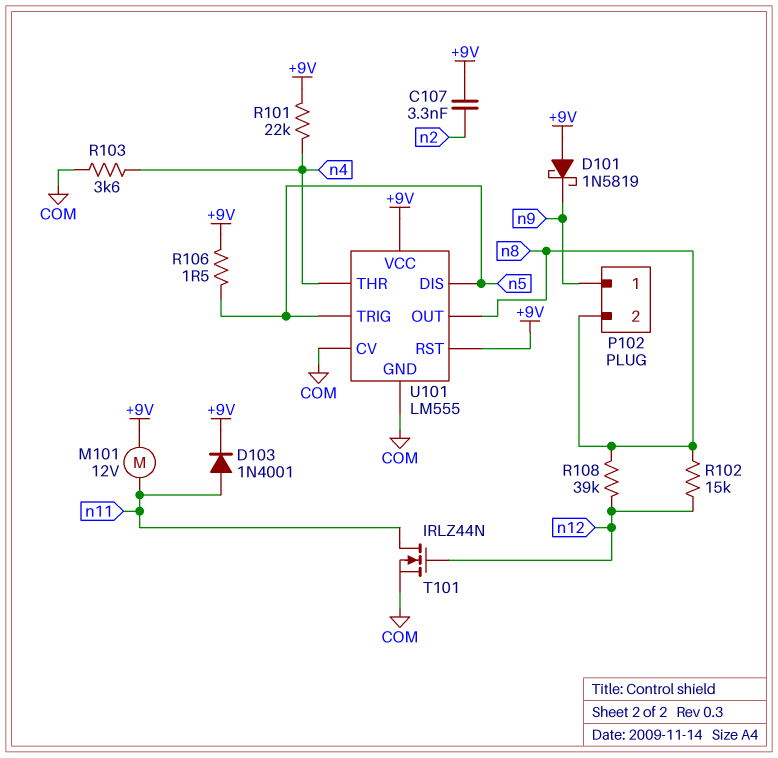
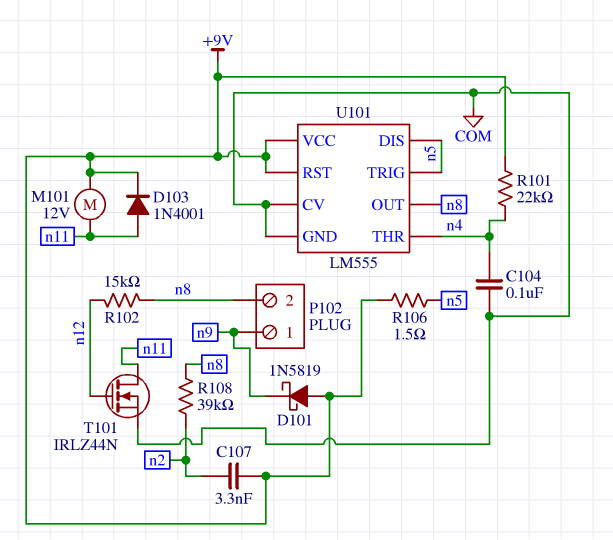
C104: none -> 100nF (COM, n4)
R103: 3.6k (COM, n4) -> none
R108: 39k (n8, n12) -> 39k (n2, n8)

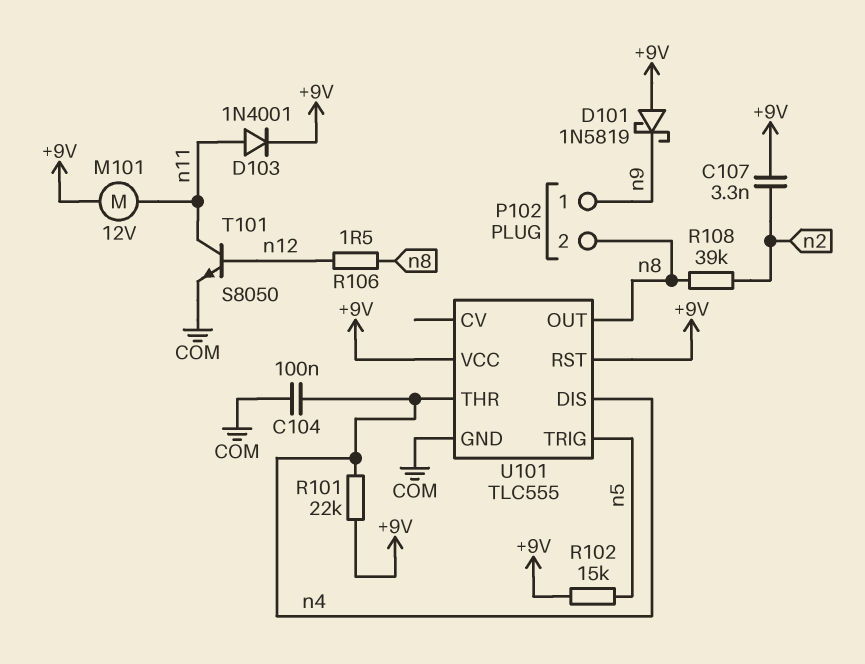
R102: 15k (n8, n12) -> 15k (+9V, n5)
R106: 1.5 (+9V, n5) -> 1.5 (n8, n12)
T101: NMOS IRLZ44N (G n12, D n11, S COM) -> NPN S8050 (B n12, C n11, E COM)
U101: LM555 -> TLC555
U101 pin CV: COM -> none
U101 pin DIS: n5 -> n4

